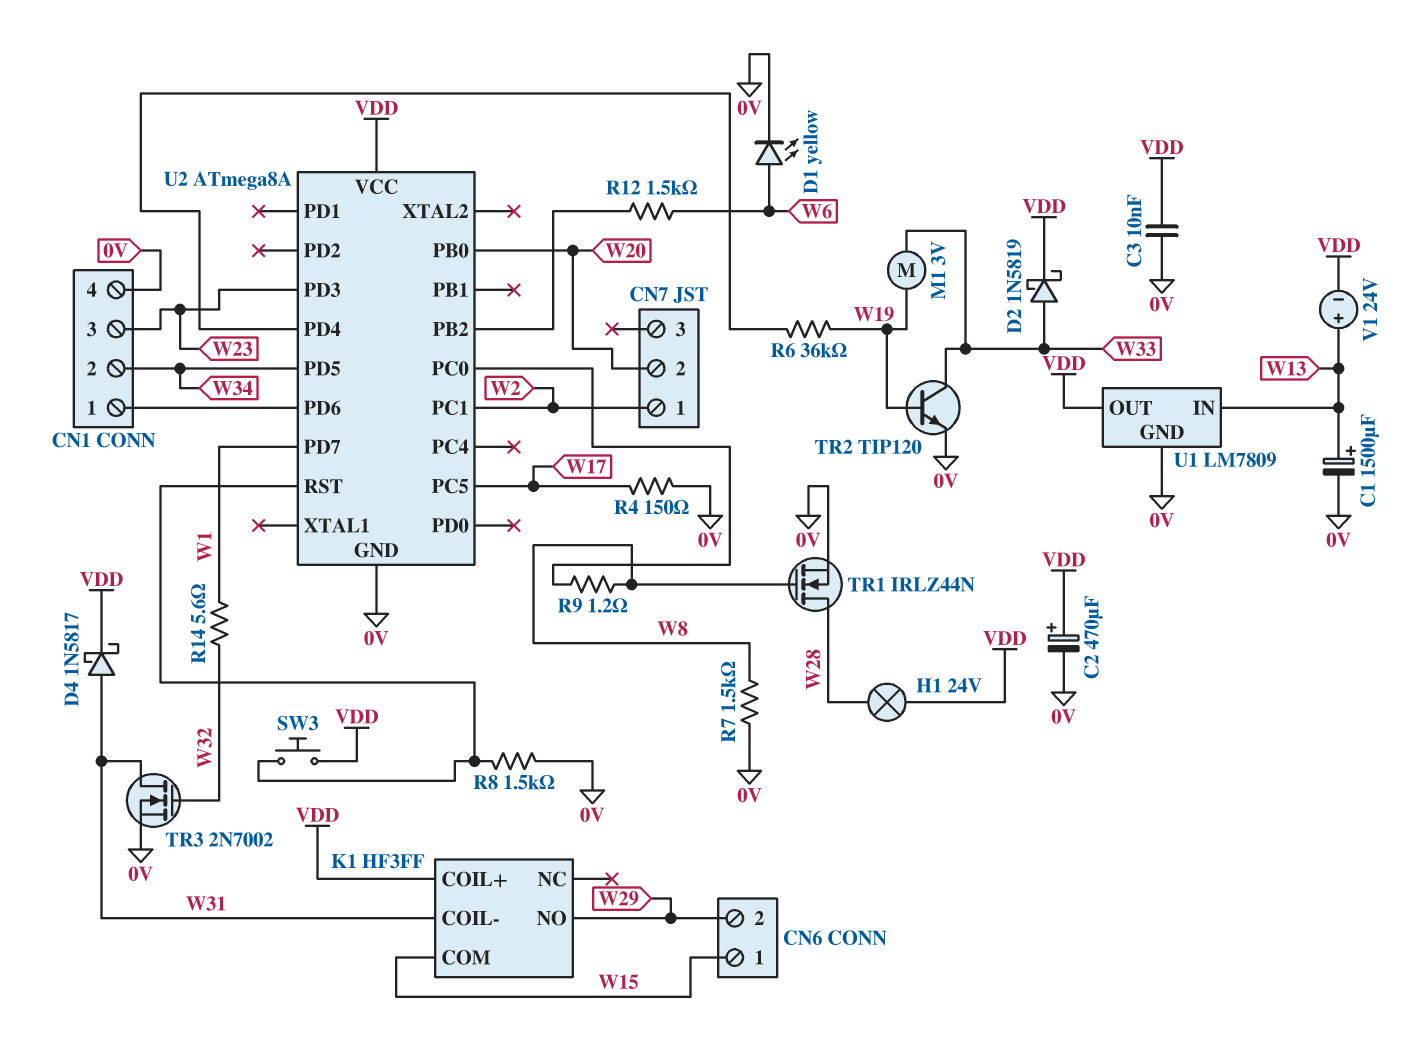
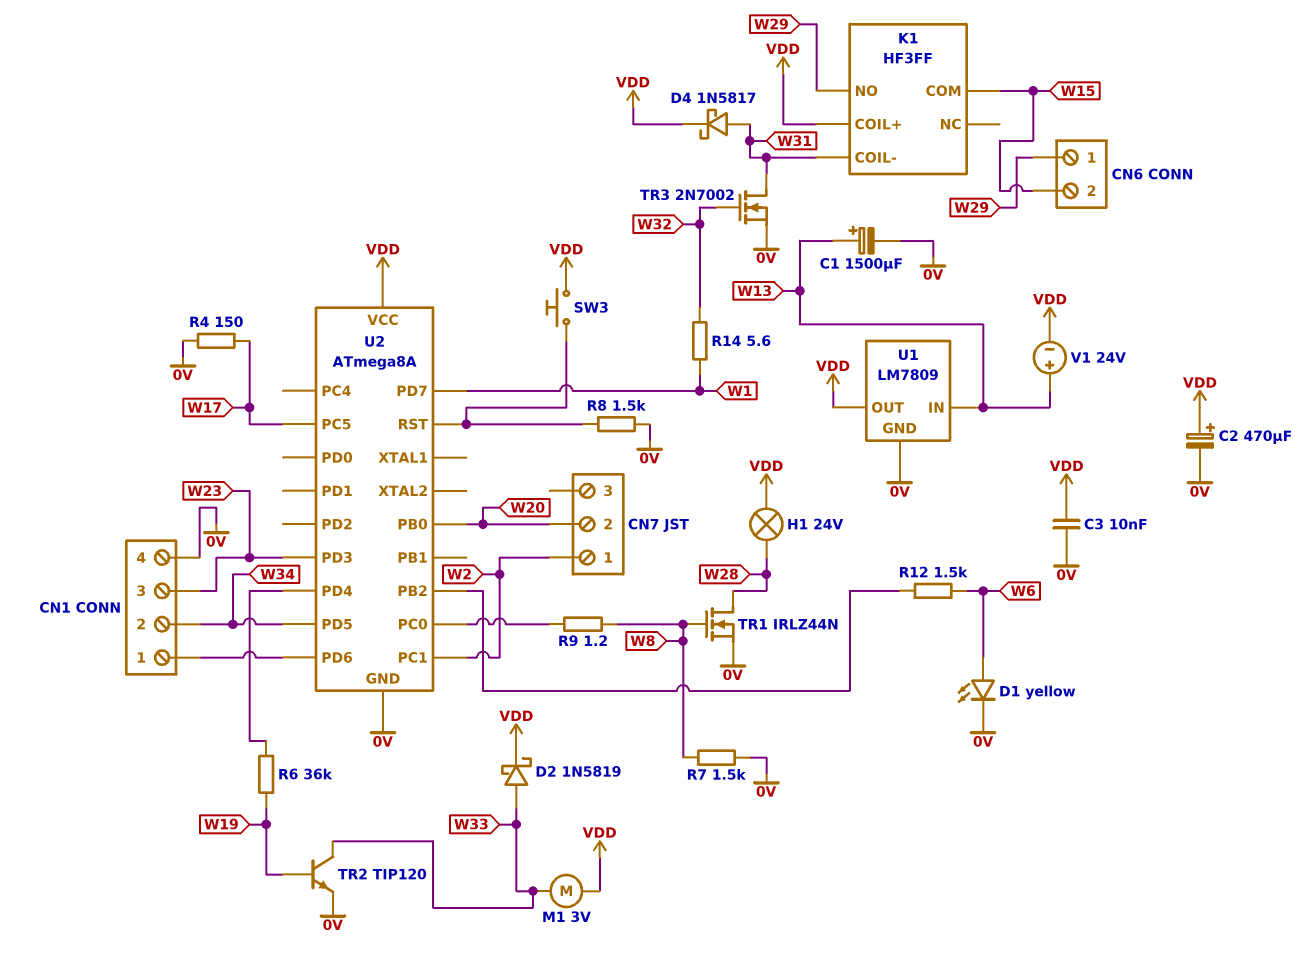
CN6 pin 1: W15 -> W29
CN6 pin 2: W29 -> W15
M1: motor 3V (W19, W33) -> motor 3V (VDD, W33)

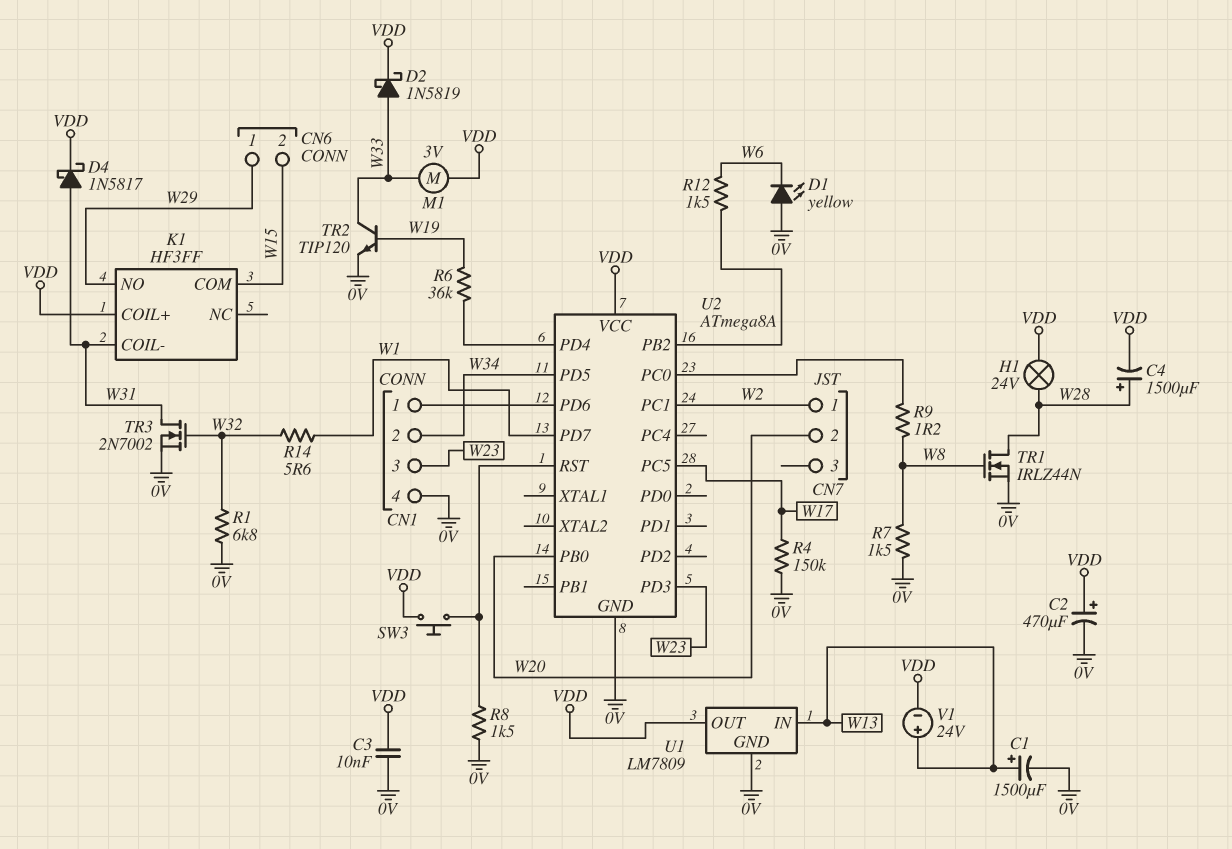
C4: none -> 1500uF (plus W28, minus VDD)
D1: LED yellow (A W6, K 0V) -> LED yellow (A 0V, K W6)
R1: none -> 6.8k (0V, W32)
R4: 150 (0V, W17) -> 150k (0V, W17)

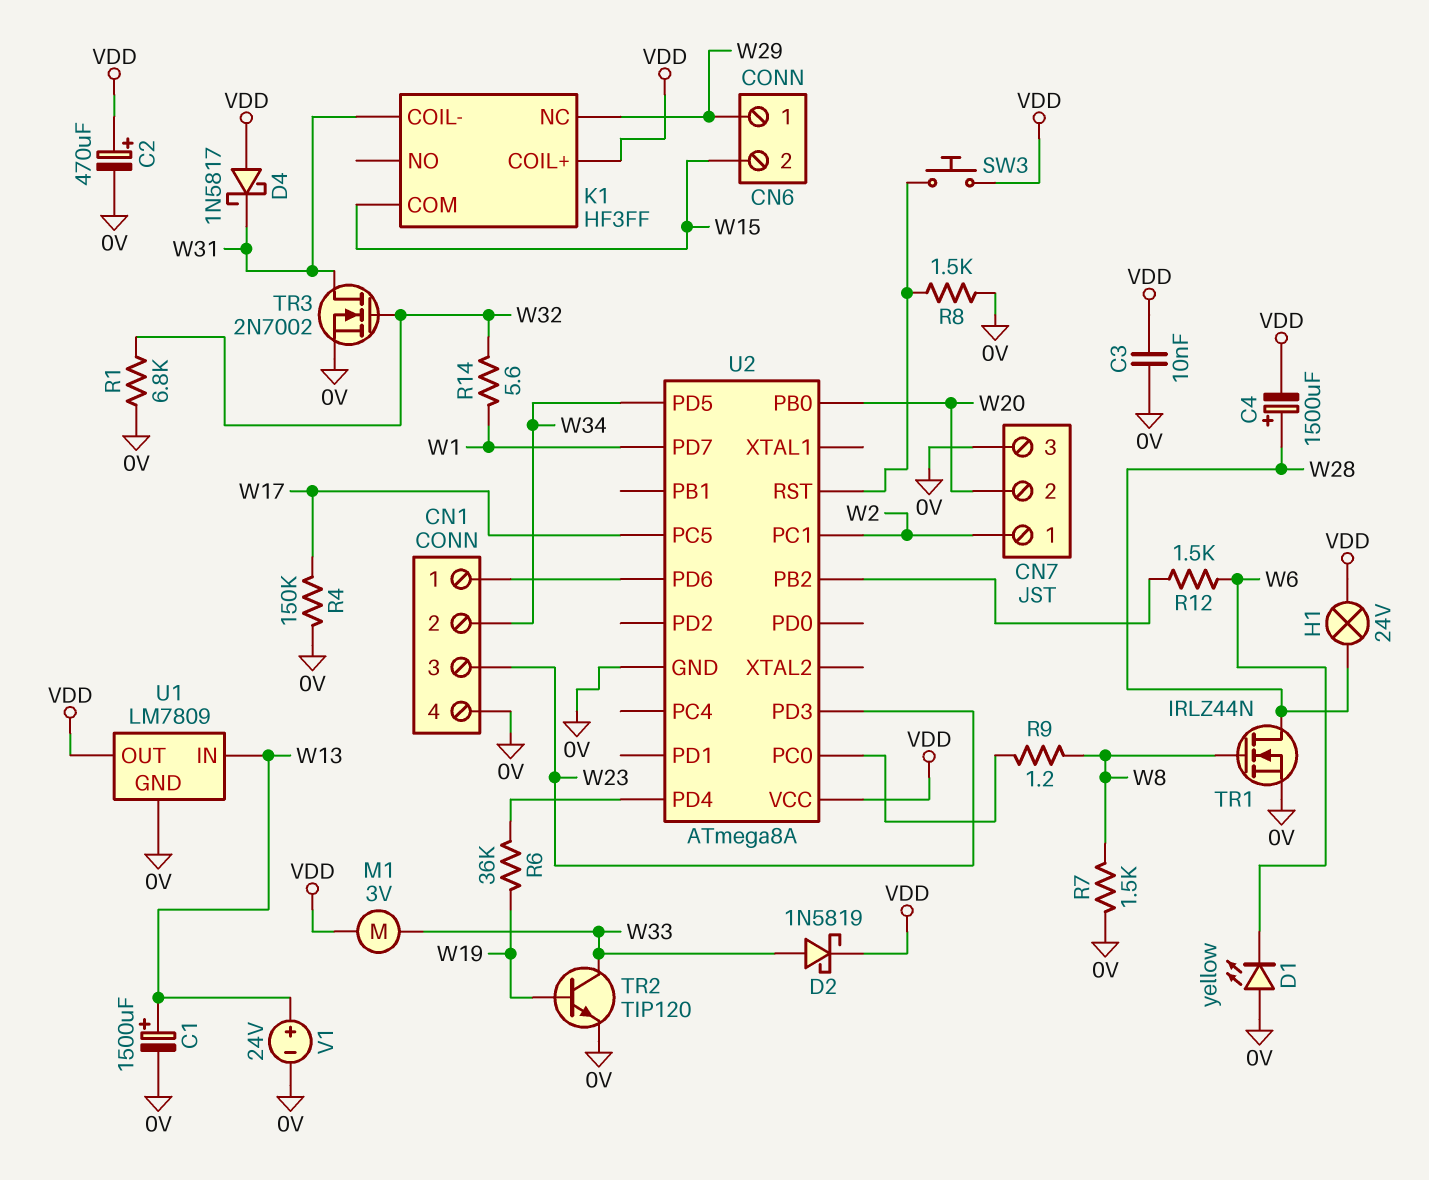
CN7 pin 3: none -> 0V
D4: schottky 1N5817 (A W31, K VDD) -> schottky 1N5817 (A VDD, K W31)
K1 pin NC: none -> W29
K1 pin NO: W29 -> none
V1: 24V (plus W13, minus VDD) -> 24V (plus W13, minus 0V)

